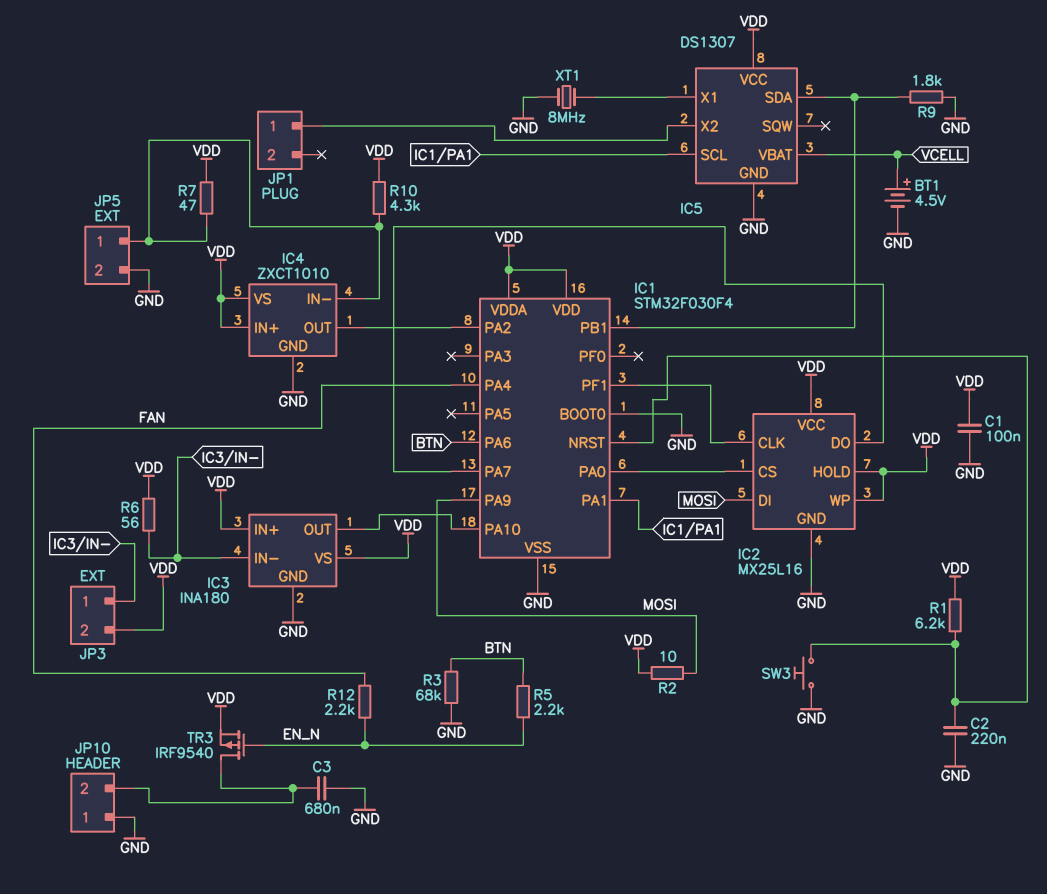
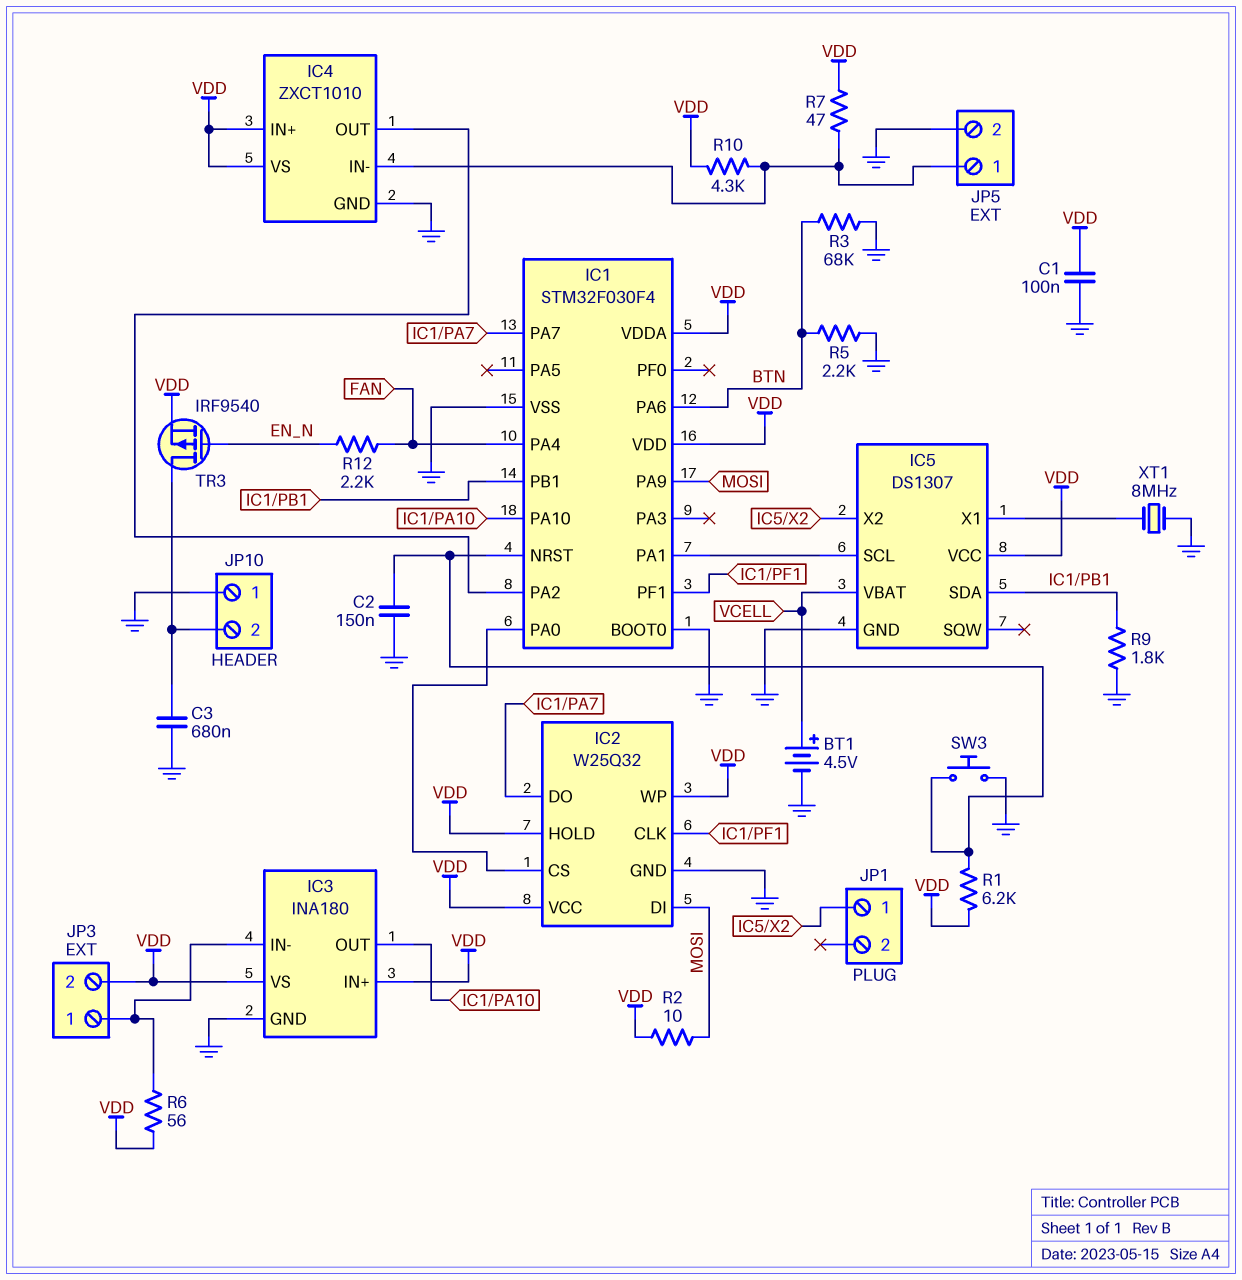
C2: 220nF (GND, IC1/NRST) -> 150nF (GND, IC1/NRST)
IC2: MX25L16 -> W25Q32
R5: 2.2k (BTN, EN_N) -> 2.2k (BTN, GND)

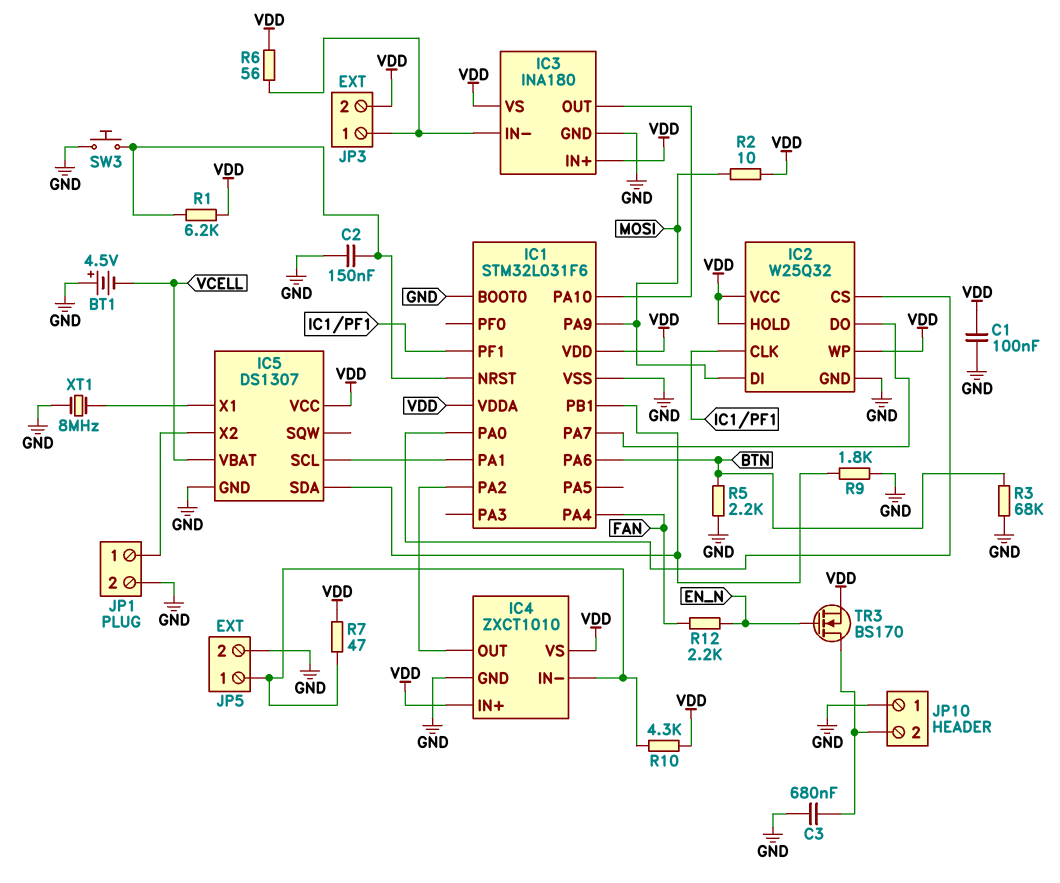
BT1: 4.5V (plus VCELL, minus GND) -> 4.5V (plus GND, minus VCELL)
IC1: STM32F030F4 -> STM32L031F6
JP1 pin 2: none -> GND
TR3: PMOS IRF9540 (G EN_N, D JP10/2, S VDD) -> NMOS BS170 (G EN_N, D JP10/2, S VDD)

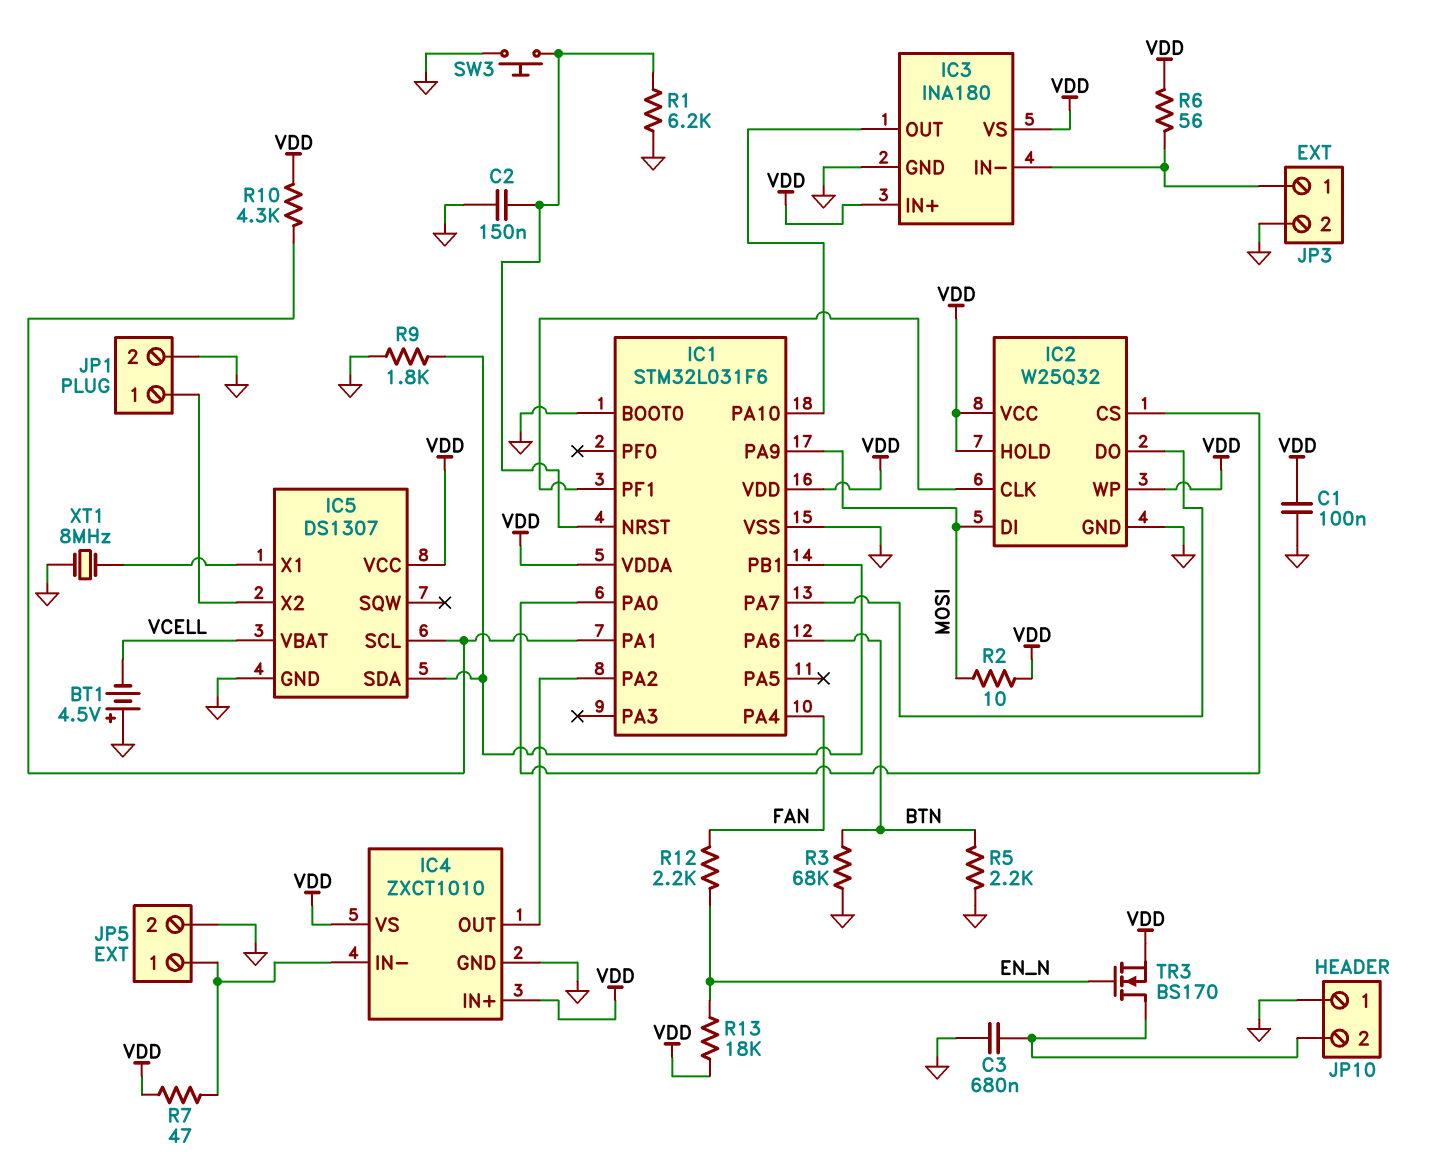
JP3 pin 2: VDD -> GND
R1: 6.2k (IC1/NRST, VDD) -> 6.2k (GND, IC1/NRST)
R10: 4.3k (IC4/IN-, VDD) -> 4.3k (IC1/PA1, VDD)
R13: none -> 18k (EN_N, VDD)

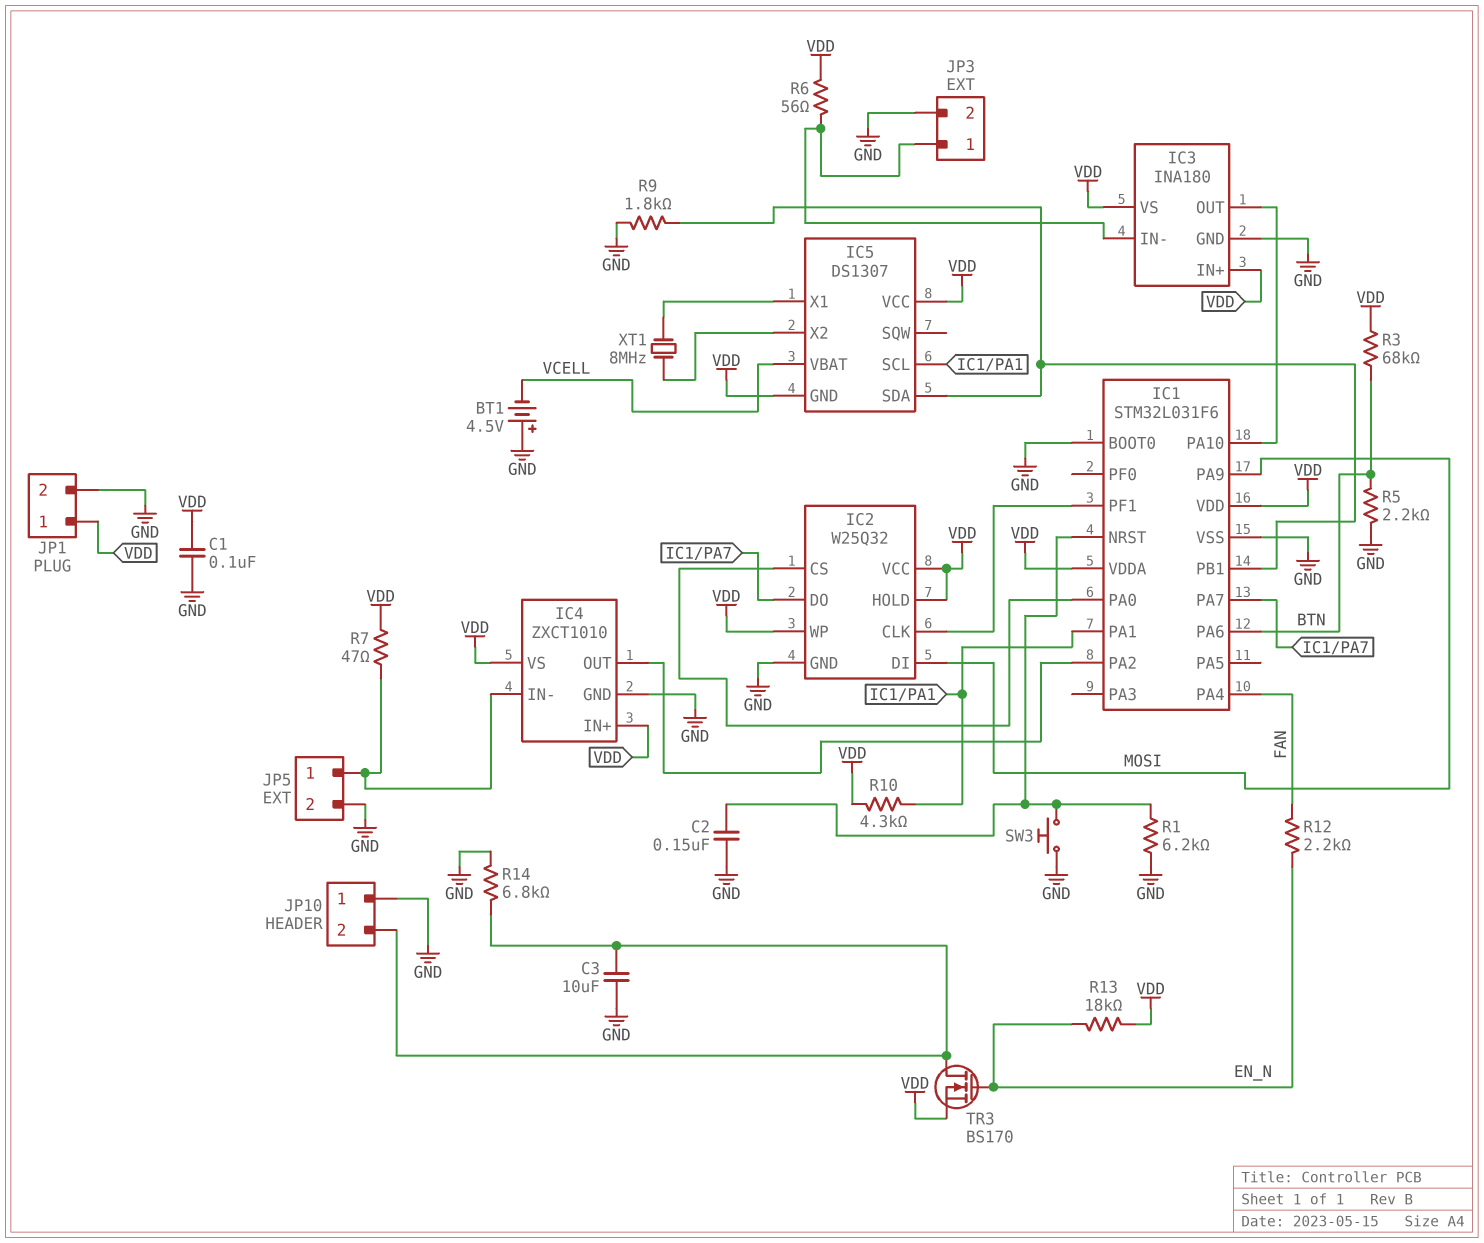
C3: 680nF (GND, JP10/2) -> 10uF (GND, JP10/2)
IC5 pin GND: GND -> VDD
JP1 pin 1: IC5/X2 -> VDD
R2: 10 (MOSI, VDD) -> none
R3: 68k (BTN, GND) -> 68k (BTN, VDD)
R14: none -> 6.8k (GND, JP10/2)
XT1: 8MHz (GND, IC5/X1) -> 8MHz (IC5/X1, IC5/X2)

